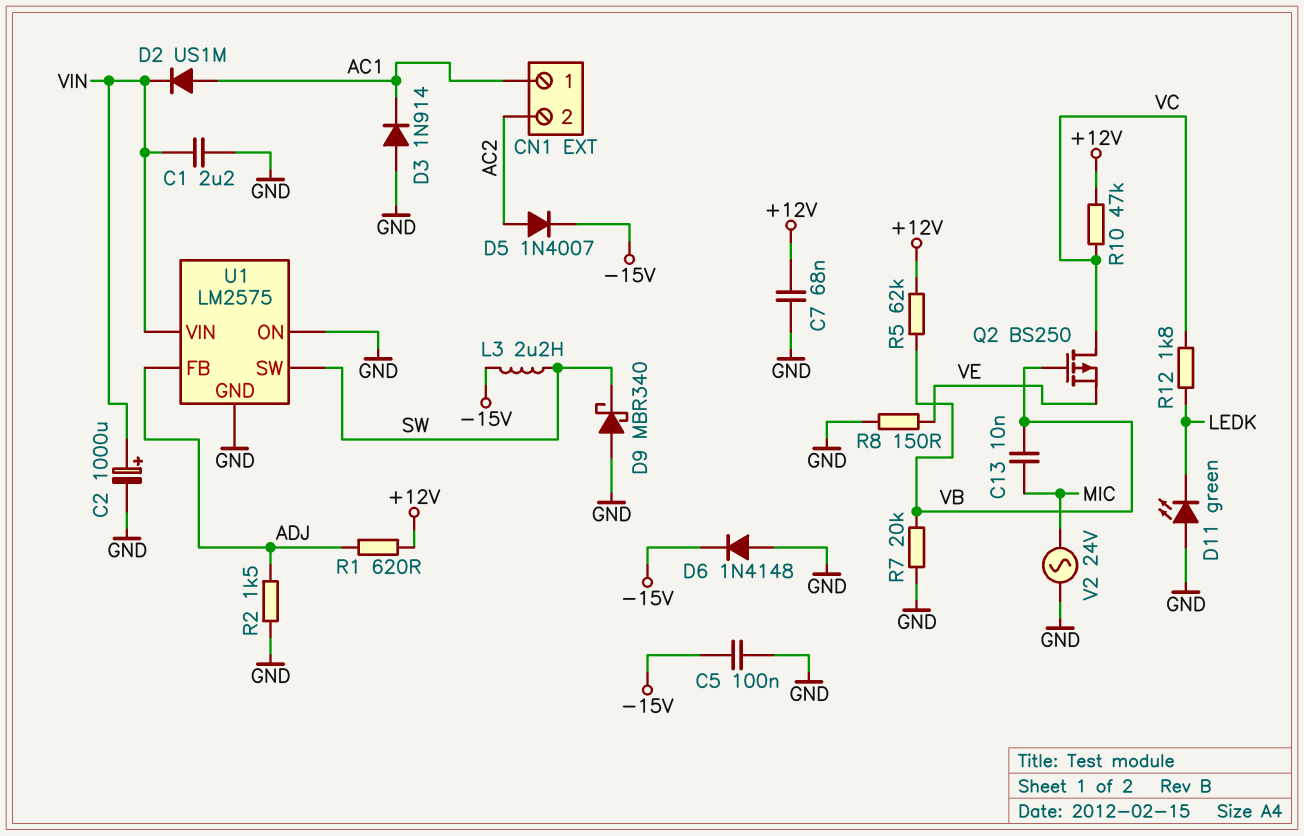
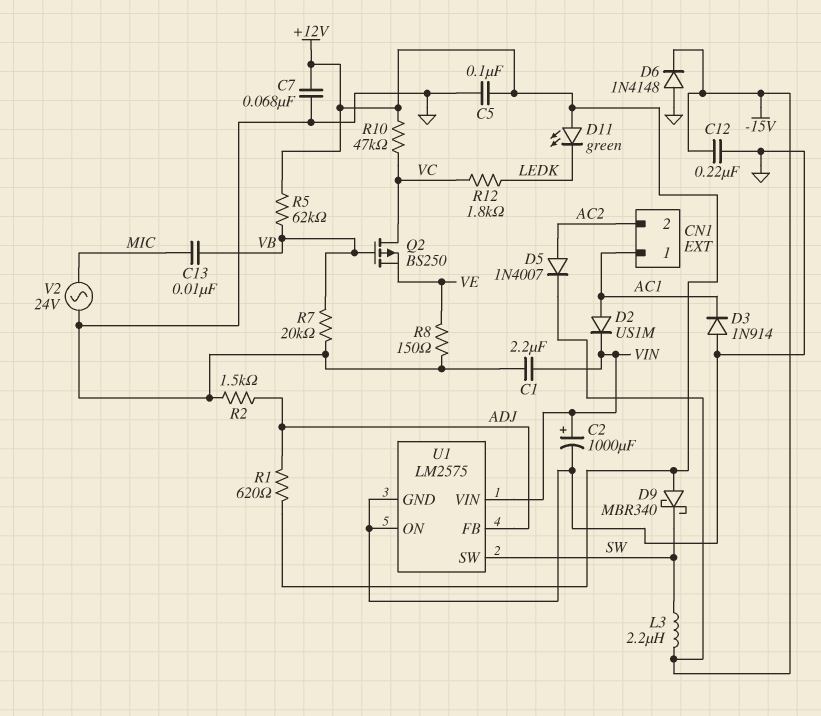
C5: 100nF (-15V, GND) -> 100nF (+12V, GND)
C12: none -> 220nF (-15V, GND)
D9: schottky MBR340 (A GND, K SW) -> schottky MBR340 (A +12V, K SW)
D11: LED green (A GND, K LEDK) -> LED green (A +12V, K LEDK)

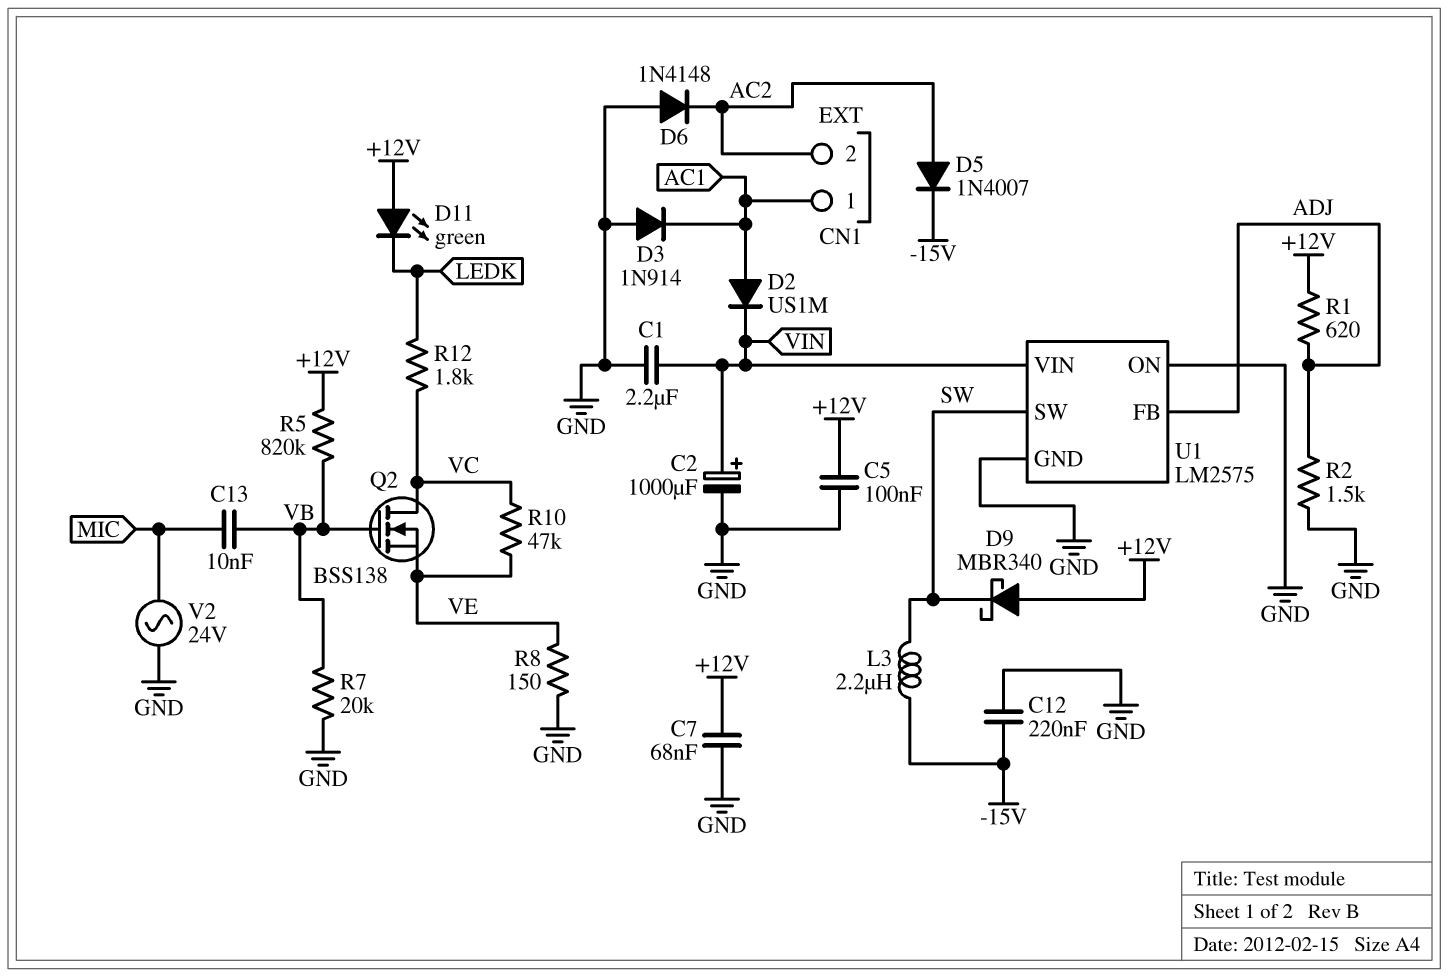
D6: diode 1N4148 (A GND, K -15V) -> diode 1N4148 (A GND, K AC2)
Q2: PMOS BS250 (G VB, D VC, S VE) -> NMOS BSS138 (G VB, D VC, S VE)
R5: 62k (+12V, VB) -> 820k (+12V, VB)
R10: 47k (+12V, VC) -> 47k (VC, VE)

